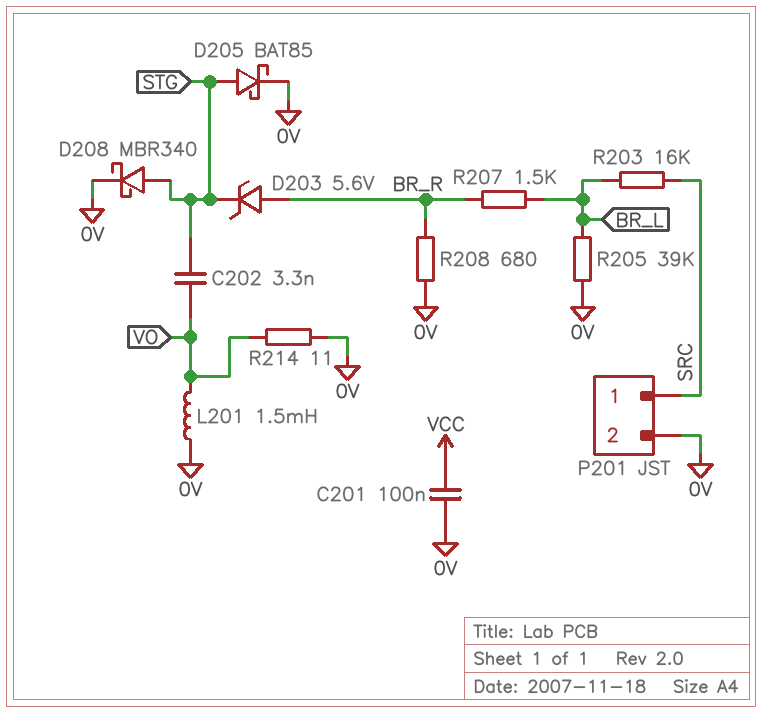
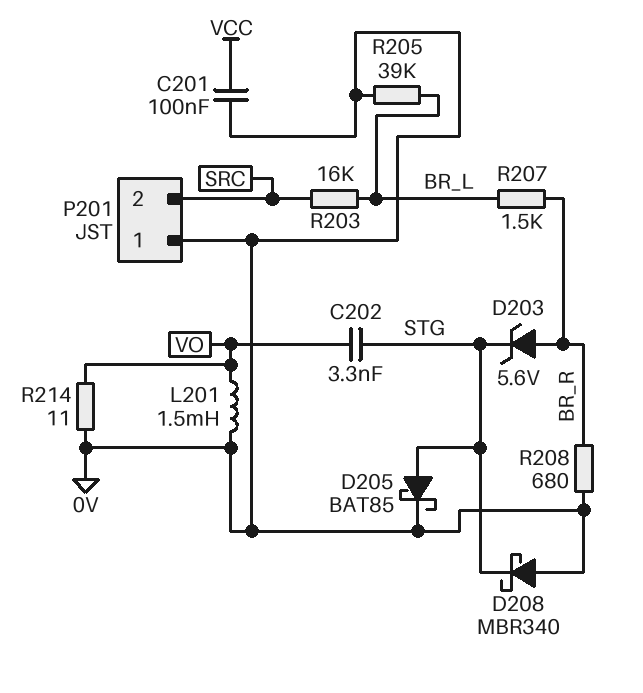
D208: schottky MBR340 (A STG, K 0V) -> schottky MBR340 (A 0V, K STG)
P201 pin 1: SRC -> 0V
P201 pin 2: 0V -> SRC

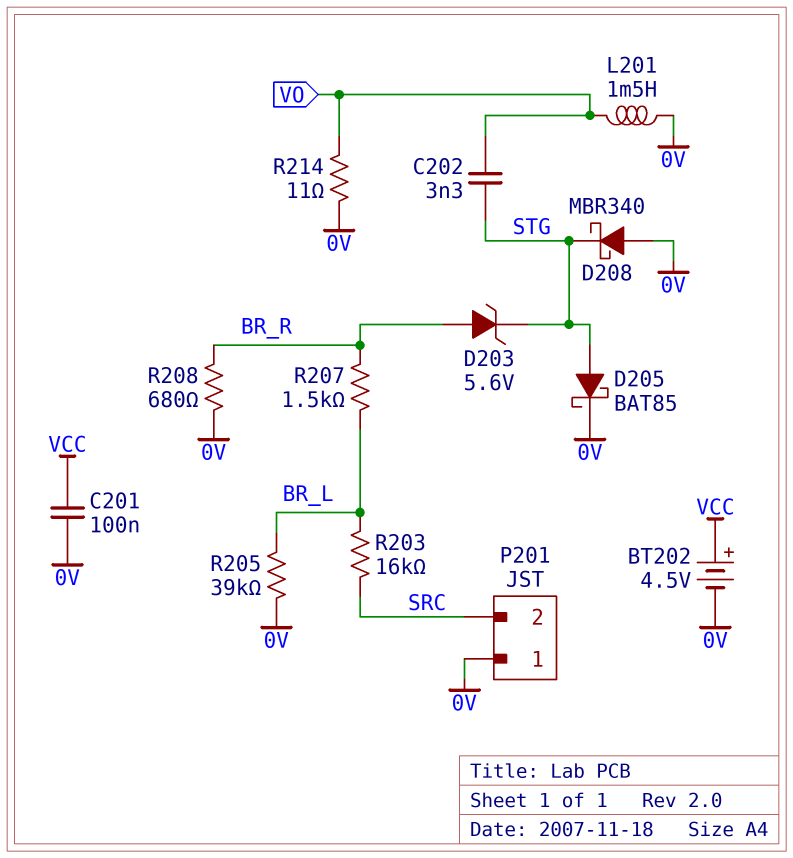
BT202: none -> 4.5V (plus VCC, minus 0V)

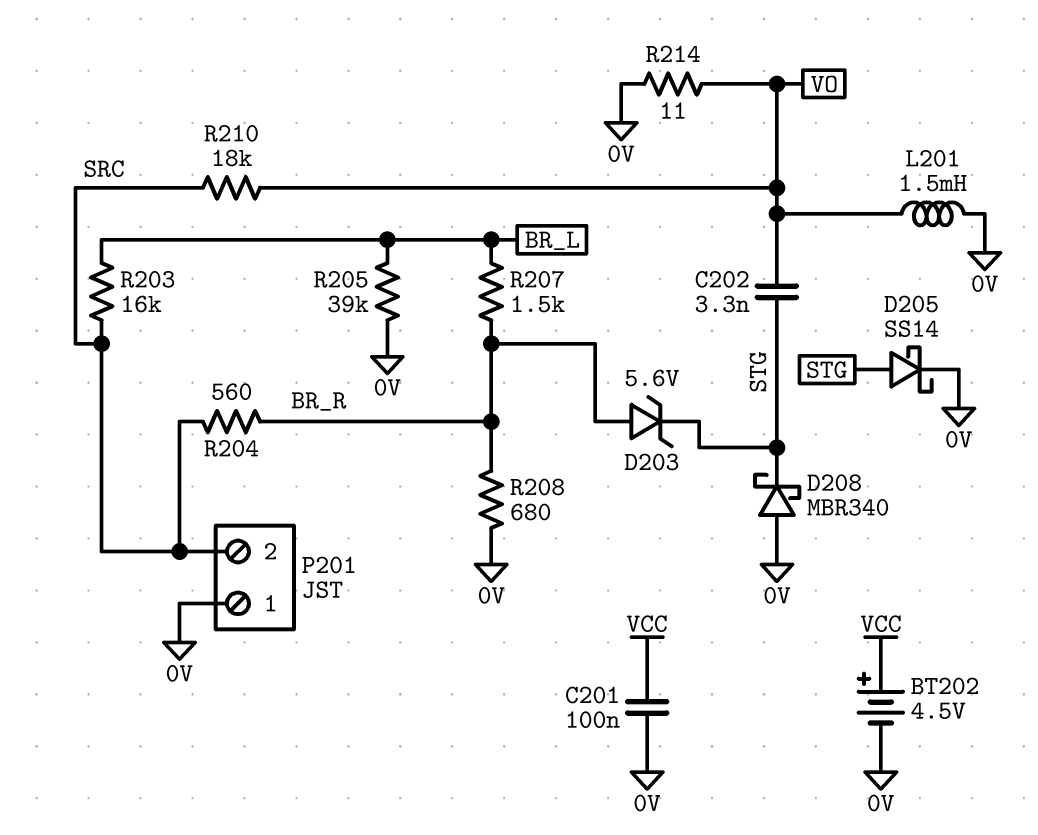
D205: schottky BAT85 (A STG, K 0V) -> schottky SS14 (A STG, K 0V)
R204: none -> 560 (BR_R, SRC)
R210: none -> 18k (SRC, VO)

